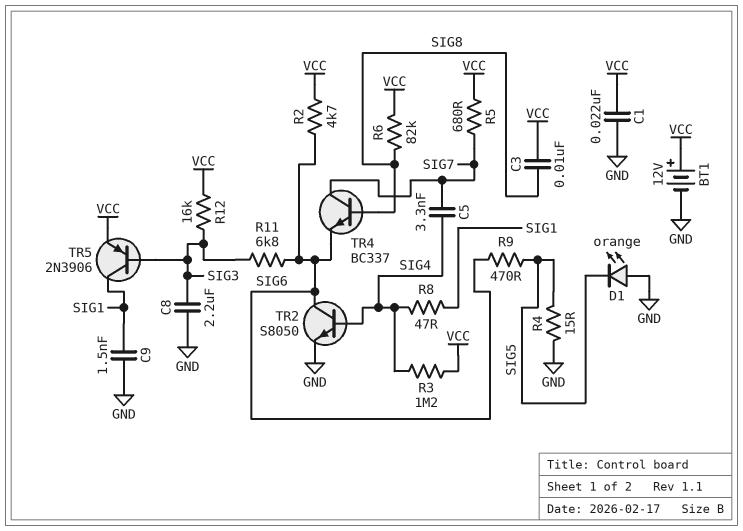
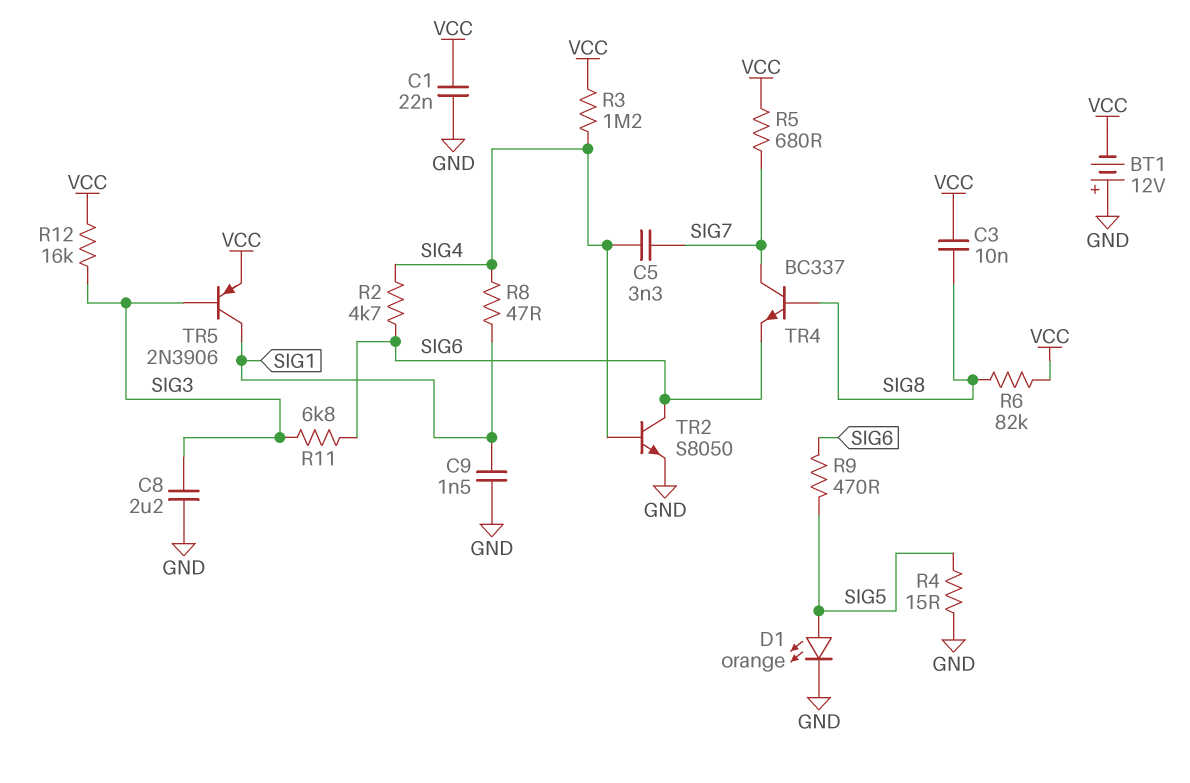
BT1: 12V (plus VCC, minus GND) -> 12V (plus GND, minus VCC)
D1: LED orange (A GND, K SIG5) -> LED orange (A SIG5, K GND)
R2: 4.7k (SIG6, VCC) -> 4.7k (SIG4, SIG6)

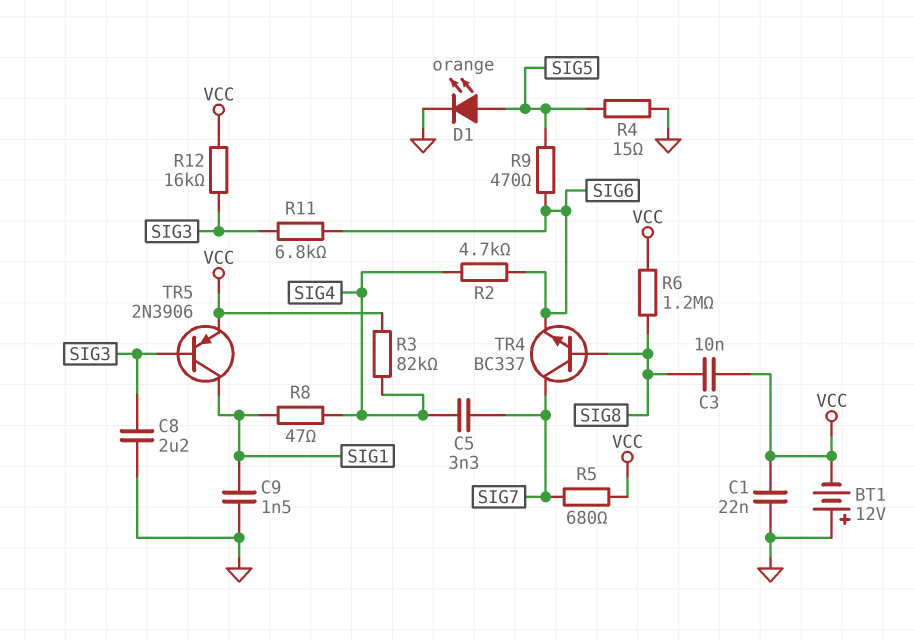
R3: 1.2M (SIG4, VCC) -> 82k (SIG4, VCC)
R6: 82k (SIG8, VCC) -> 1.2M (SIG8, VCC)
TR2: NPN S8050 (B SIG4, C SIG6, E GND) -> none

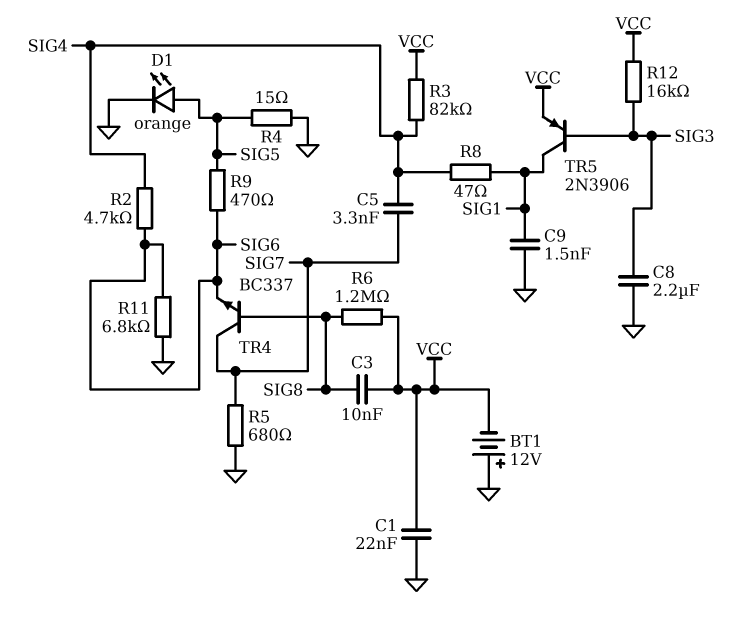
R5: 680 (SIG7, VCC) -> 680 (GND, SIG7)
R11: 6.8k (SIG3, SIG6) -> 6.8k (GND, SIG6)

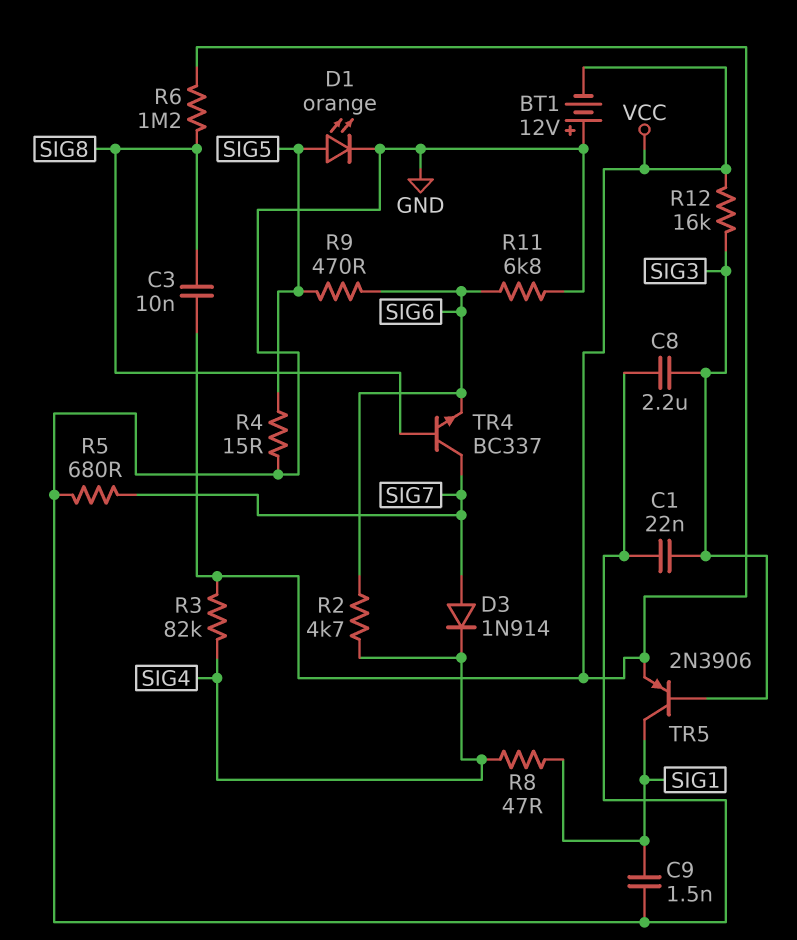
C1: 22nF (GND, VCC) -> 22nF (GND, SIG3)
C5: 3.3nF (SIG4, SIG7) -> none
D3: none -> diode 1N914 (A SIG7, K SIG4)

